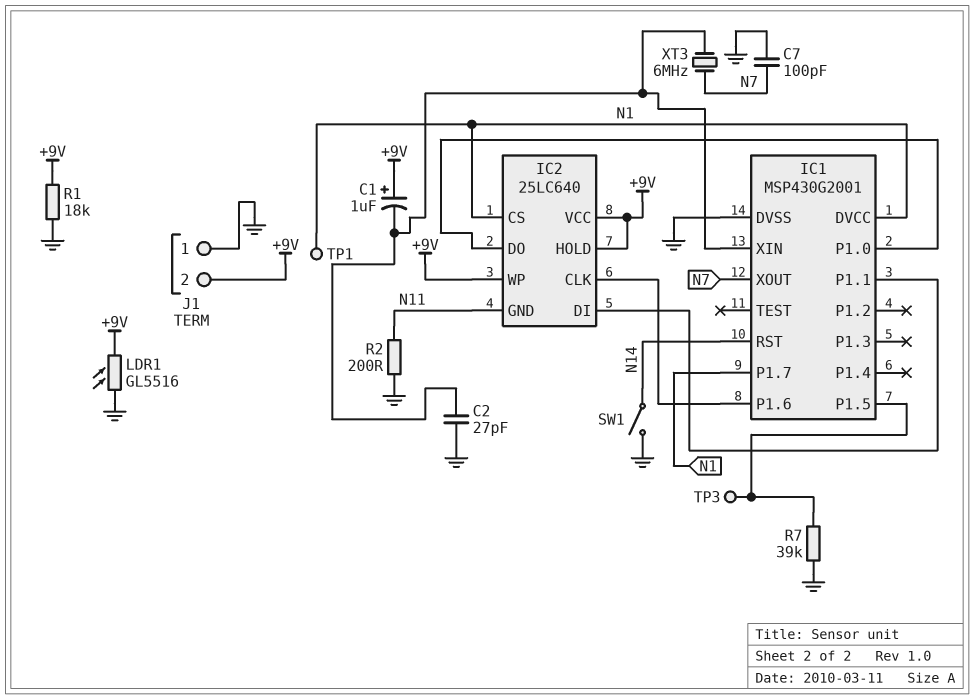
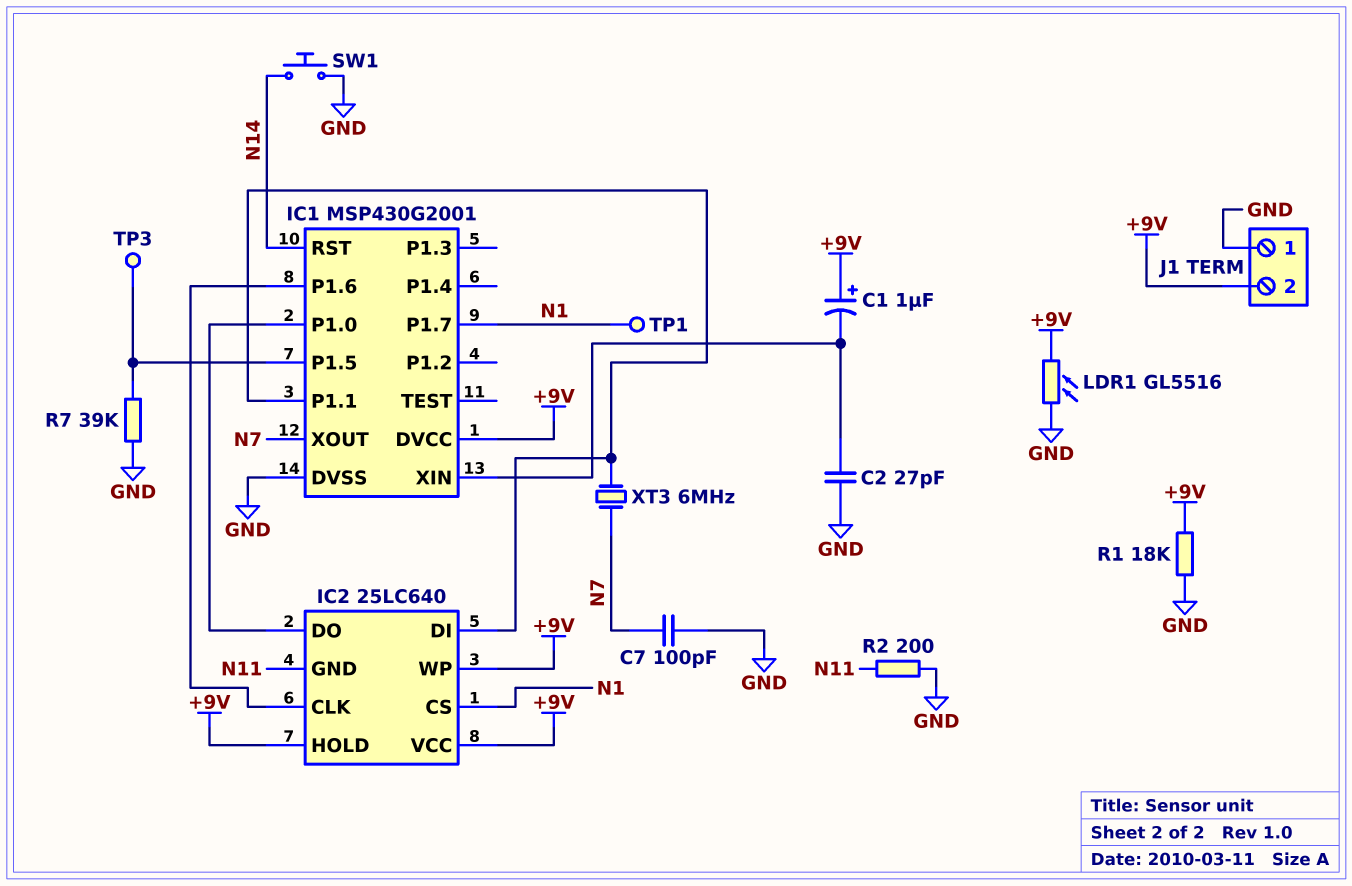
IC1 pin DVCC: N1 -> +9V
SW1: switch (GND, N14) -> button (GND, N14)
XT3: 6MHz (IC1/XIN, N7) -> 6MHz (IC1/P1.1, N7)

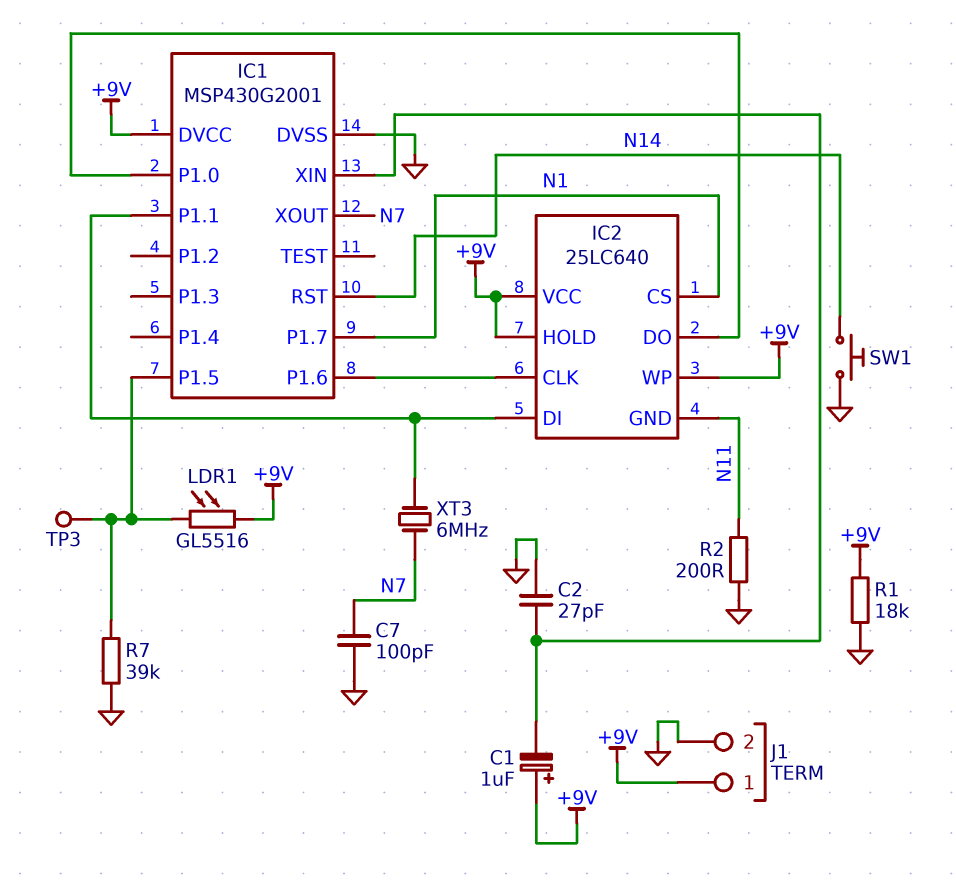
J1 pin 1: GND -> +9V
J1 pin 2: +9V -> GND
LDR1: GL5516 (+9V, GND) -> GL5516 (+9V, IC1/P1.5)
TP1: test point (N1) -> none

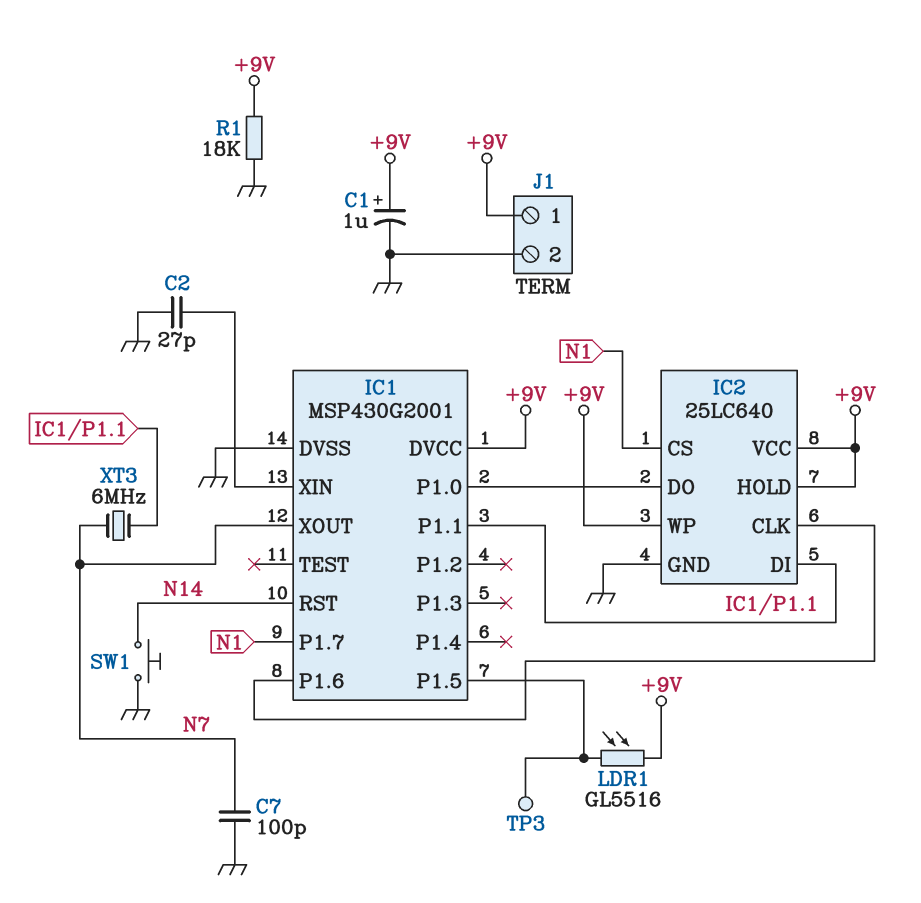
C1: 1uF (plus +9V, minus IC1/XIN) -> 1uF (plus +9V, minus GND)
IC2 pin GND: N11 -> GND
R2: 200 (GND, N11) -> none
R7: 39k (GND, IC1/P1.5) -> none

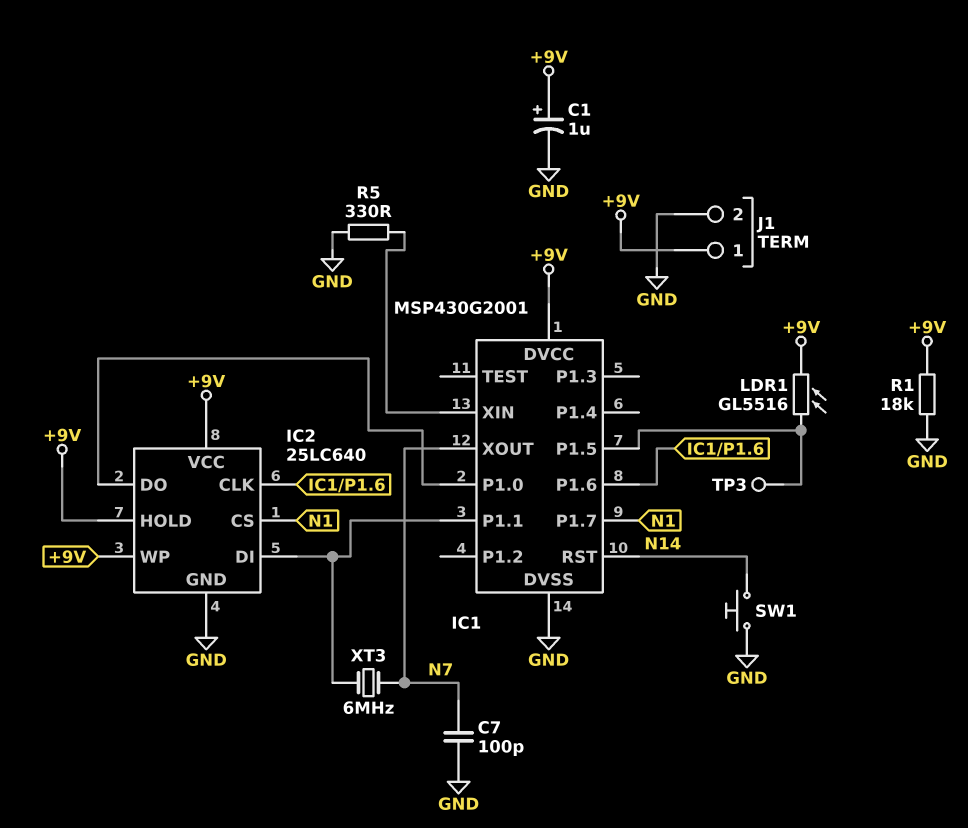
C2: 27pF (GND, IC1/XIN) -> none
R5: none -> 330 (GND, IC1/XIN)

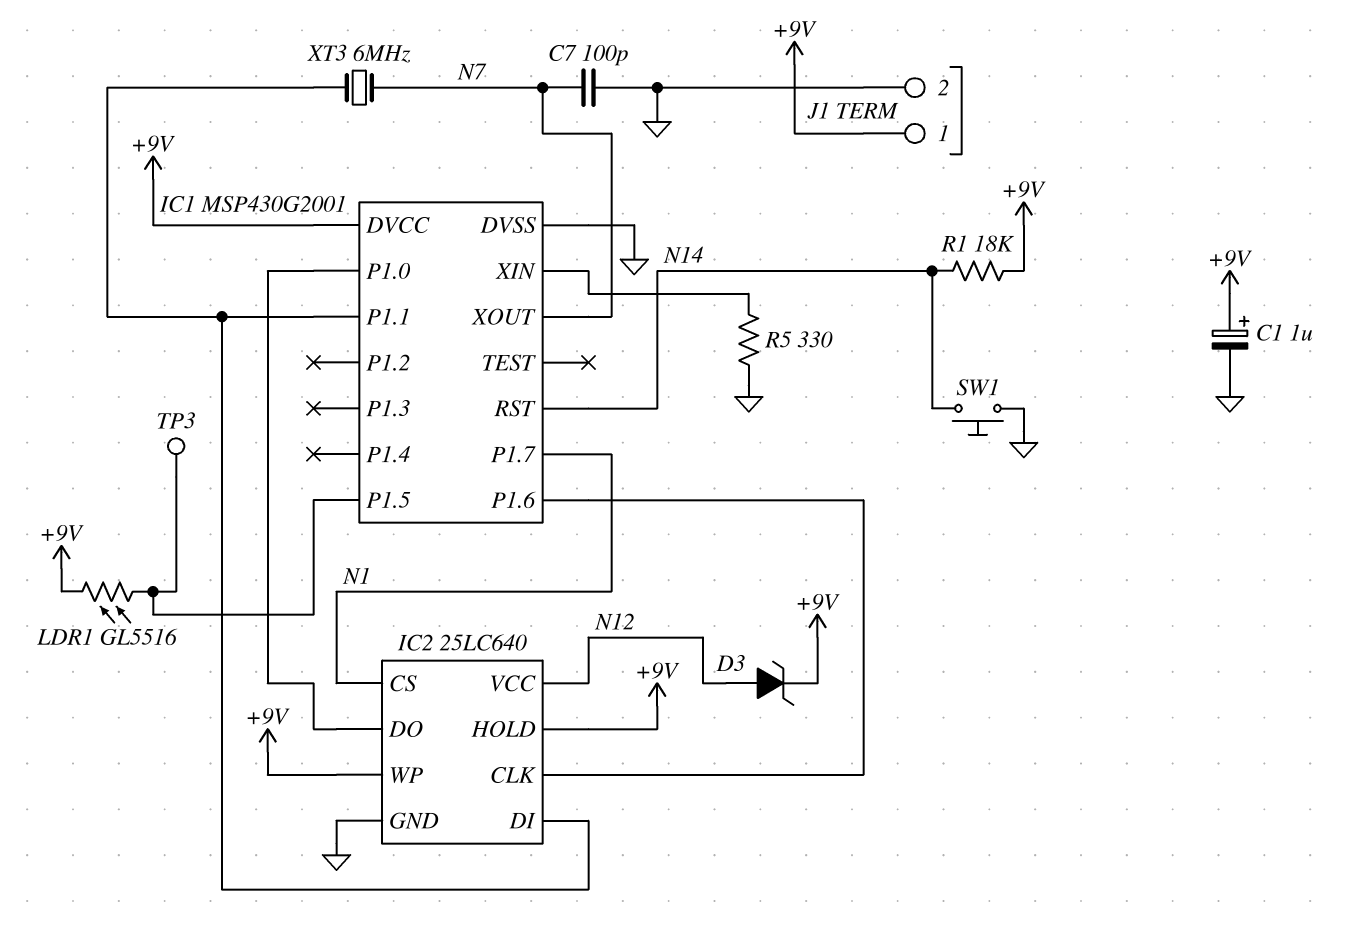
D3: none -> zener (A N12, K +9V)
IC2 pin VCC: +9V -> N12
R1: 18k (+9V, GND) -> 18k (+9V, N14)

